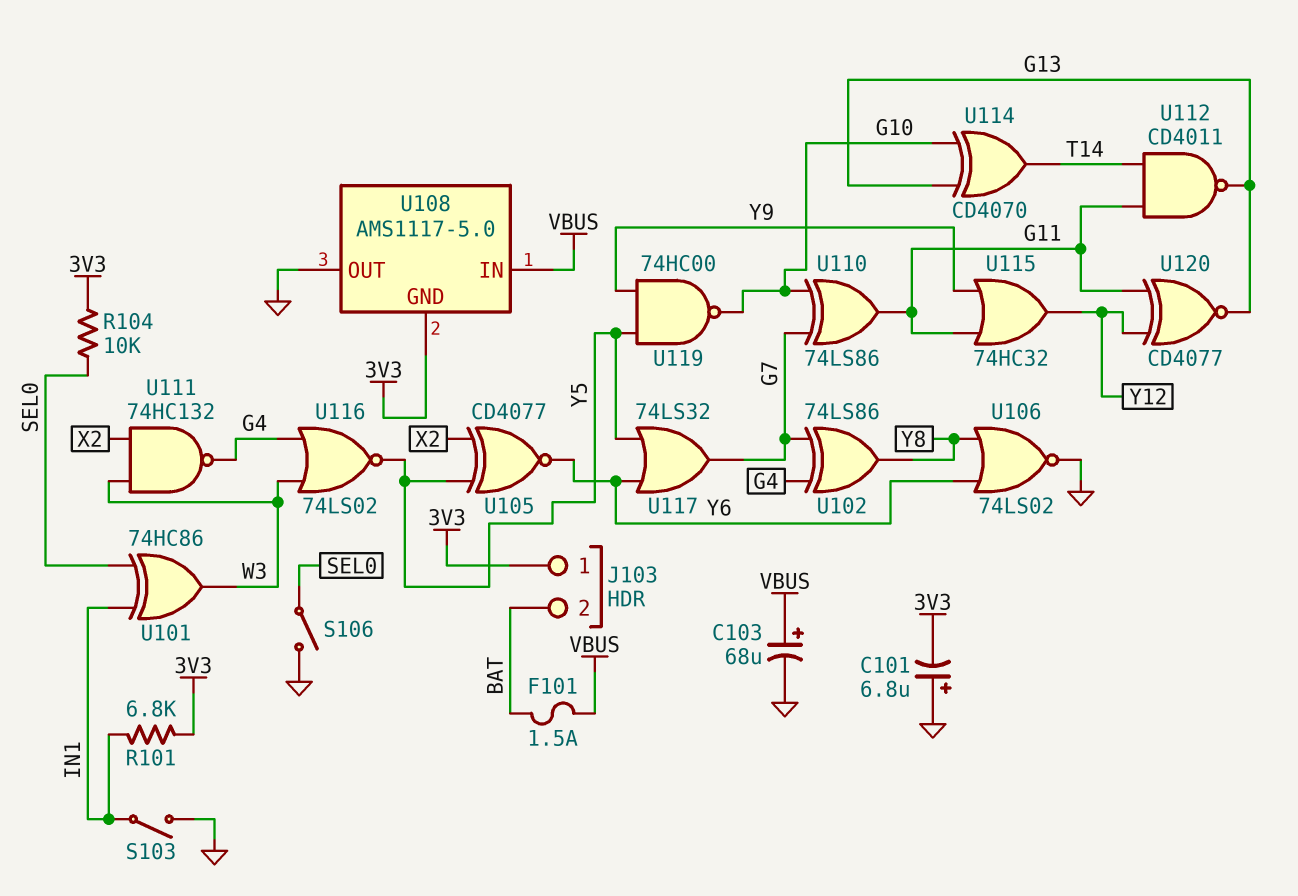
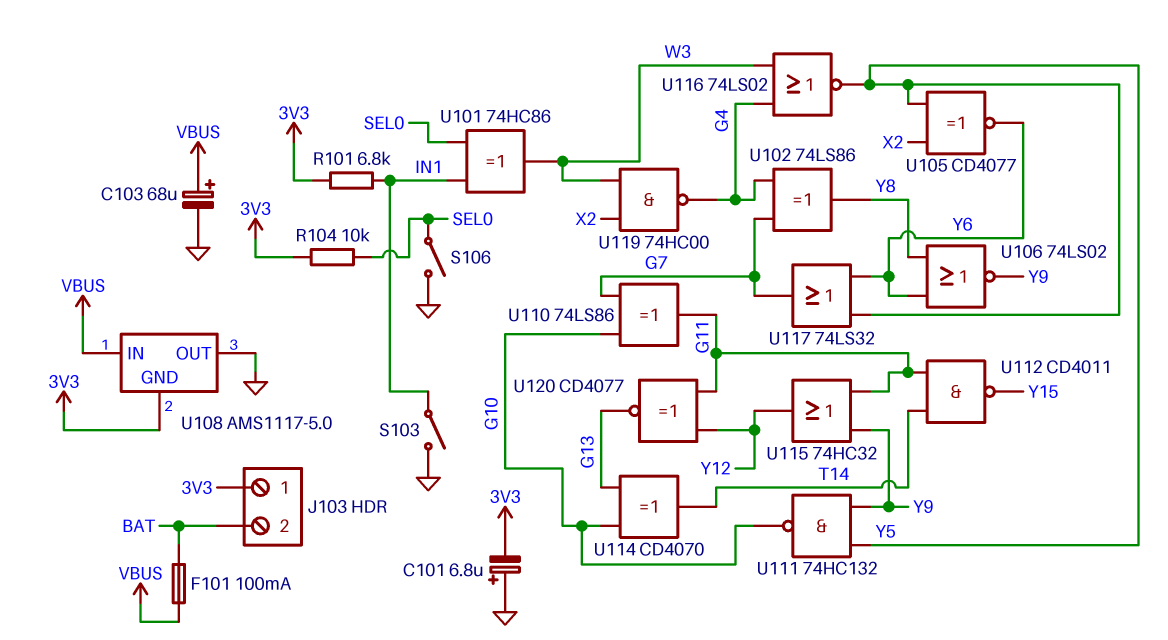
F101: 1.5A (BAT, VBUS) -> 100mA (BAT, VBUS)
U106: NOR 74LS02 (in Y6, in Y8, out GND) -> NOR 74LS02 (in Y6, in Y8, out Y9)
U111: NAND 74HC132 (in W3, in X2, out G4) -> NAND 74HC132 (in Y5, in Y9, out G10)
U112: NAND CD4011 (in G11, in T14, out G13) -> NAND CD4011 (in G11, in T14, out Y15)
U119: NAND 74HC00 (in Y5, in Y9, out G10) -> NAND 74HC00 (in W3, in X2, out G4)

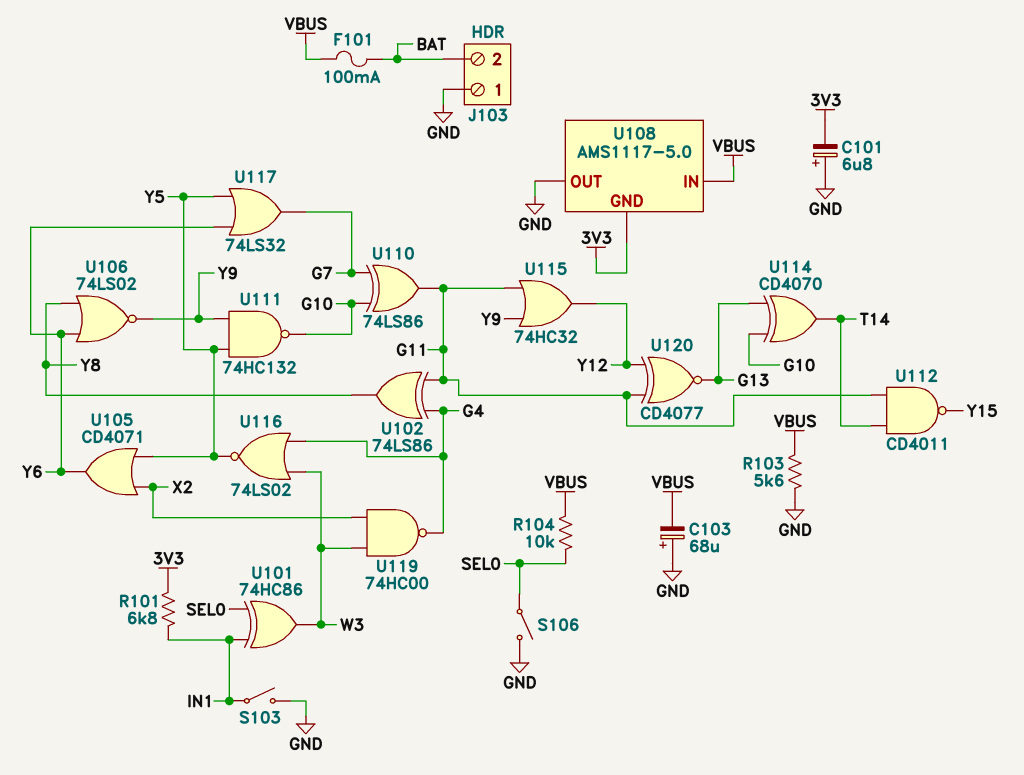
C103: 68uF (plus VBUS, minus GND) -> 68uF (plus GND, minus VBUS)
J103 pin 1: 3V3 -> GND
R103: none -> 5.6k (GND, VBUS)
R104: 10k (3V3, SEL0) -> 10k (SEL0, VBUS)
U102: XOR 74LS86 (in G4, in G7, out Y8) -> XOR 74LS86 (in G4, in G11, out Y8)
U105: XNOR CD4077 (in X2, in Y5, out Y6) -> OR CD4071 (in X2, in Y5, out Y6)

